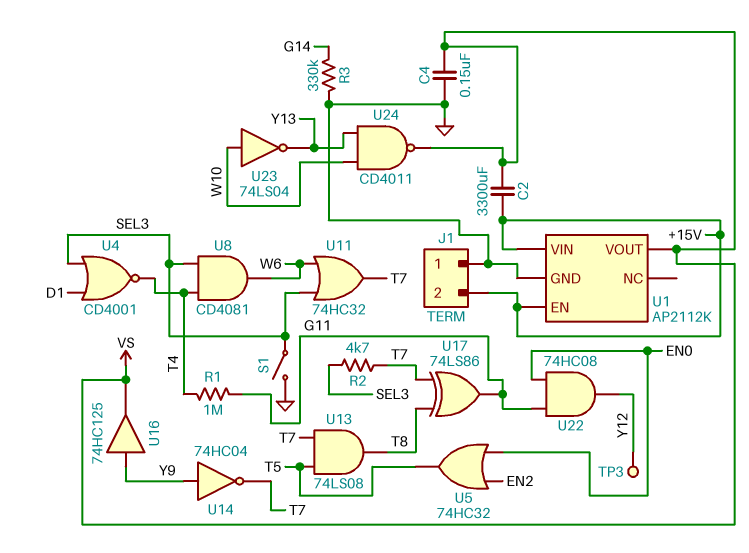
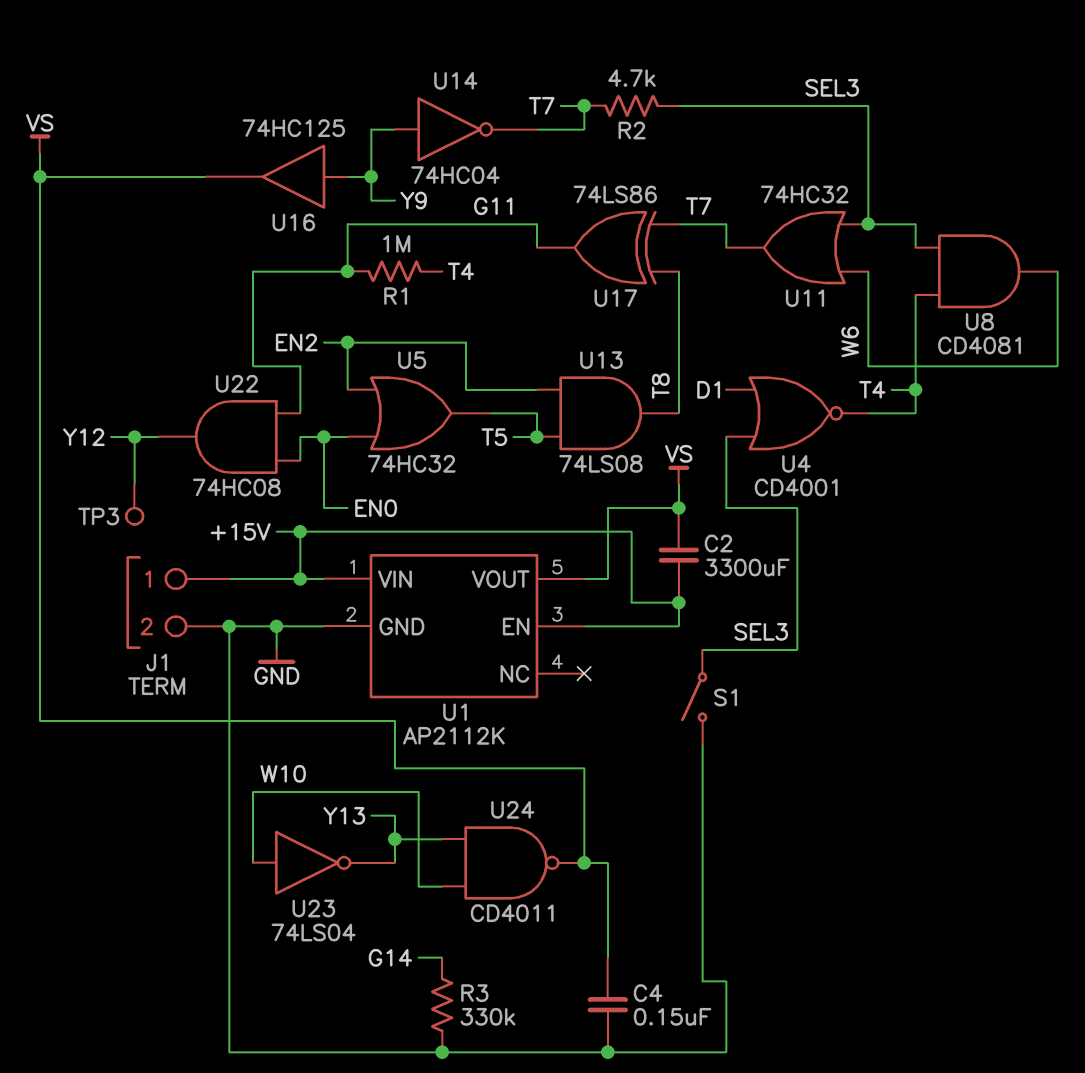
J1 pin 1: GND -> +15V
J1 pin 2: +15V -> GND
U13: AND 74LS08 (in T5, in T7, out T8) -> AND 74LS08 (in EN2, in T5, out T8)

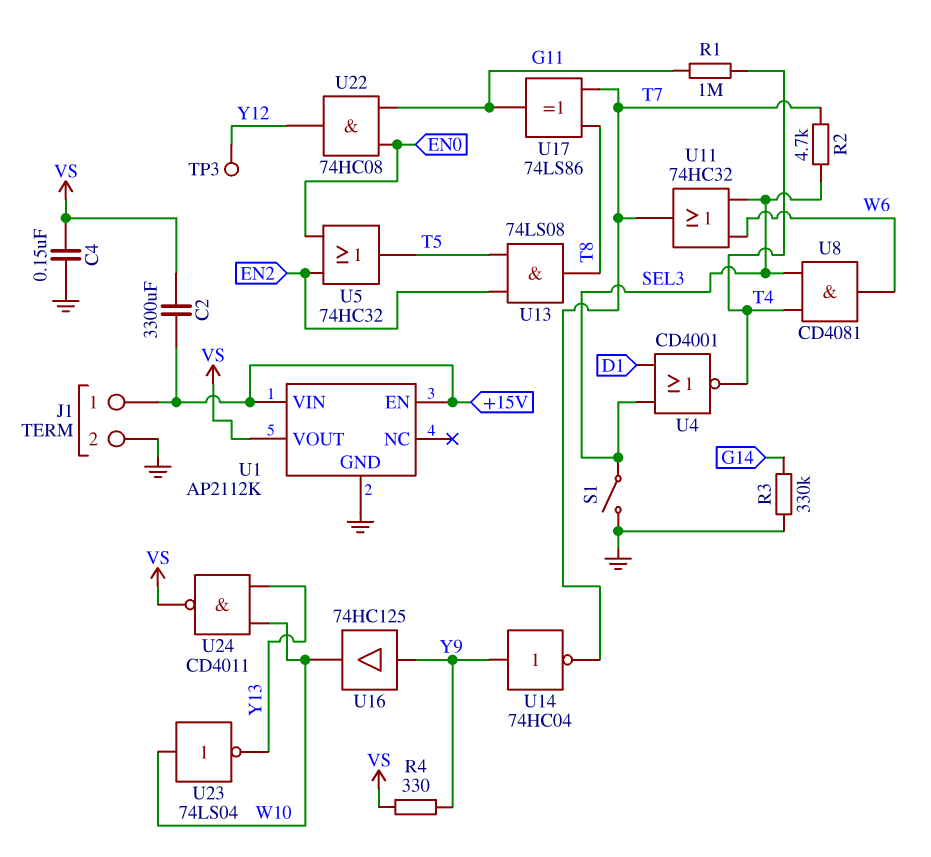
R4: none -> 330 (VS, Y9)
U16: buffer 74HC125 (in Y9, out VS) -> buffer 74HC125 (in Y9, out W10)

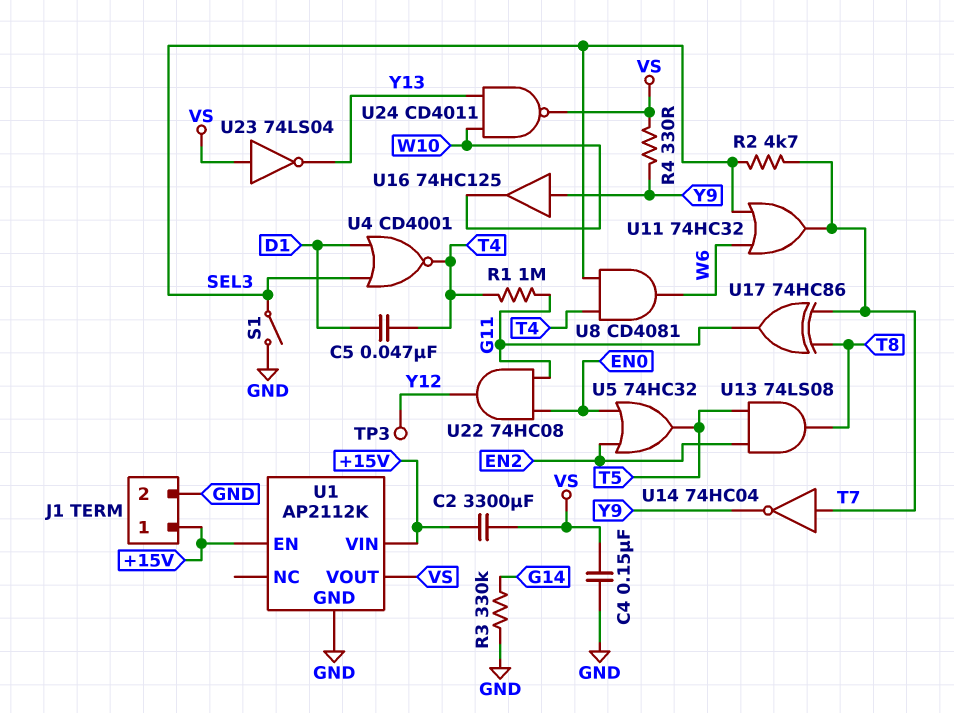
C5: none -> 47nF (D1, T4)
U14: NOT 74HC04 (in Y9, out T7) -> NOT 74HC04 (in T7, out Y9)
U17: XOR 74LS86 (in T7, in T8, out G11) -> XOR 74HC86 (in T7, in T8, out G11)
U23: NOT 74LS04 (in W10, out Y13) -> NOT 74LS04 (in VS, out Y13)

